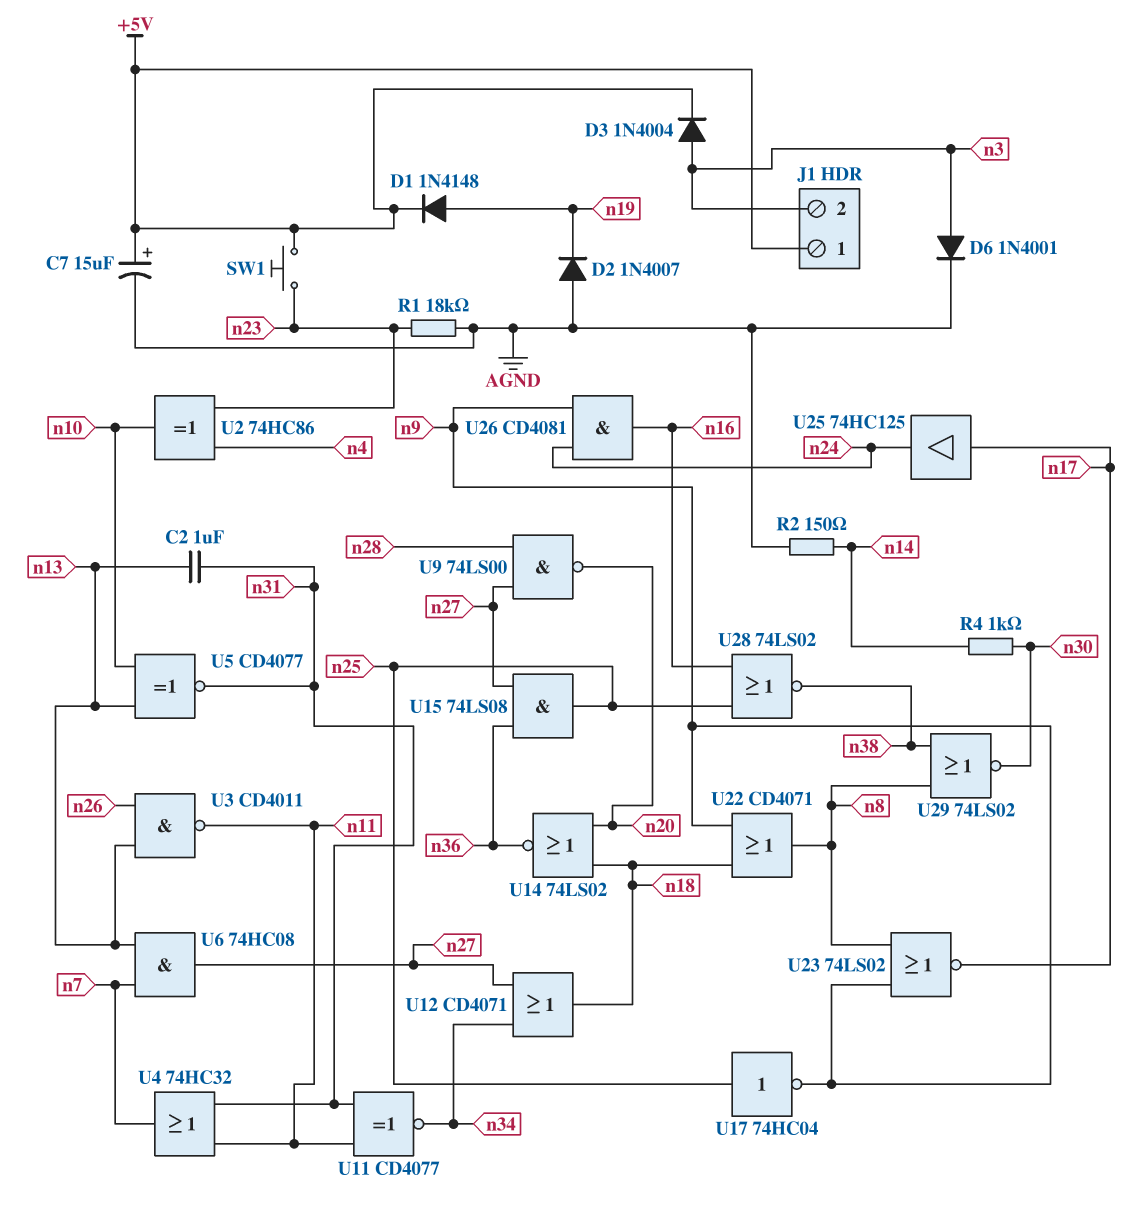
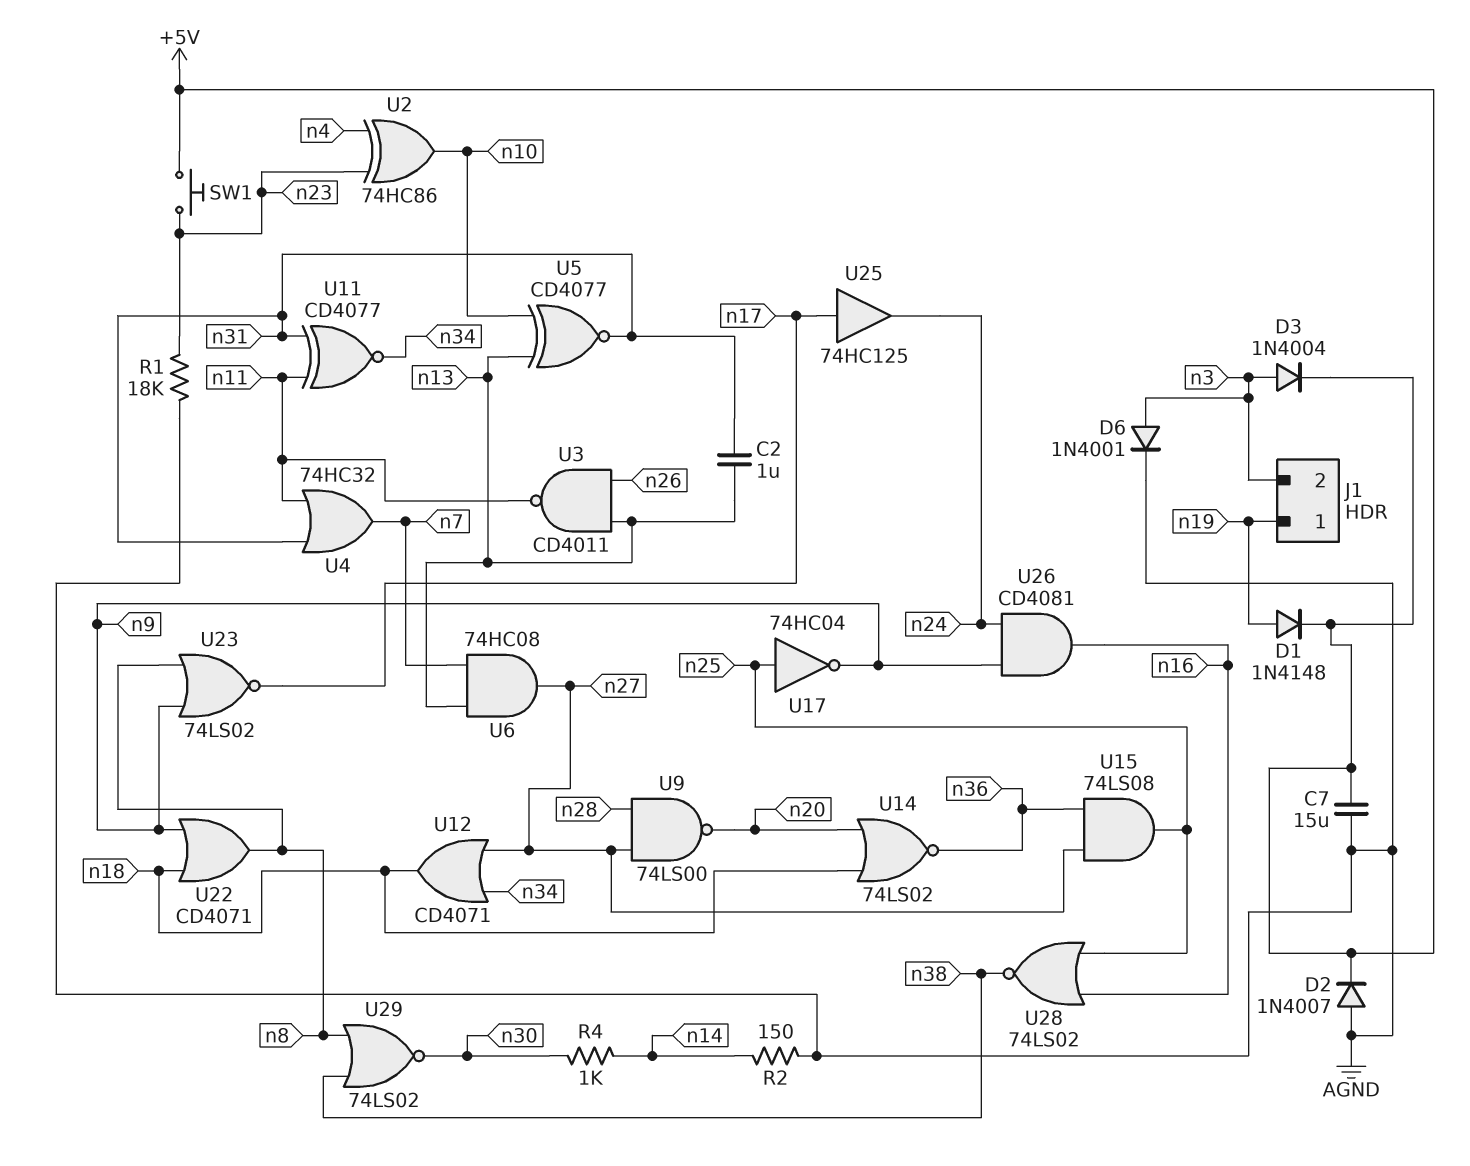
C7: 15uF (plus +5V, minus AGND) -> 15uF (+5V, AGND)
D2: diode 1N4007 (A AGND, K n19) -> diode 1N4007 (A AGND, K +5V)
J1 pin 1: +5V -> n19

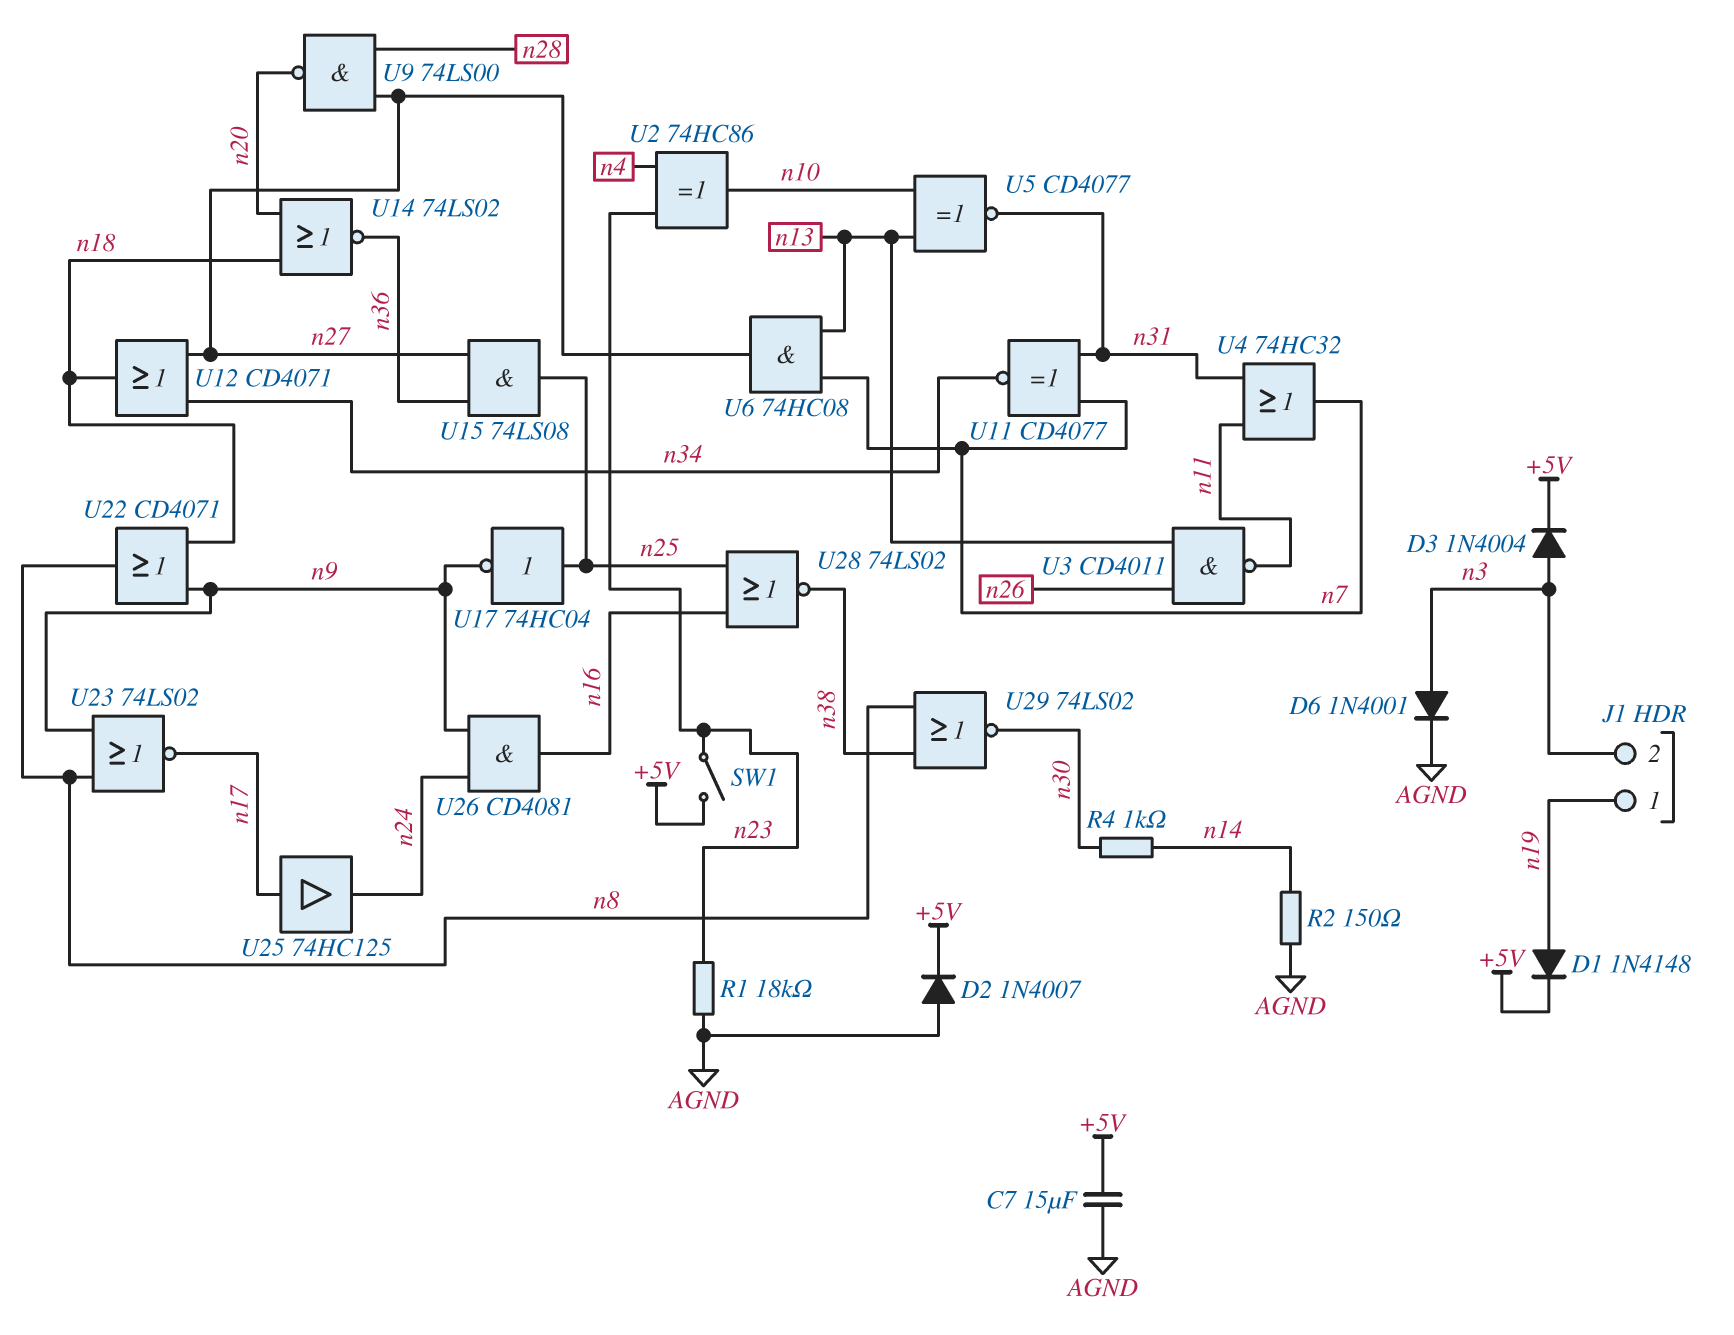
C2: 1uF (n13, n31) -> none
SW1: button (+5V, n23) -> switch (+5V, n23)
U11: XNOR CD4077 (in n11, in n31, out n34) -> XNOR CD4077 (in n7, in n31, out n34)

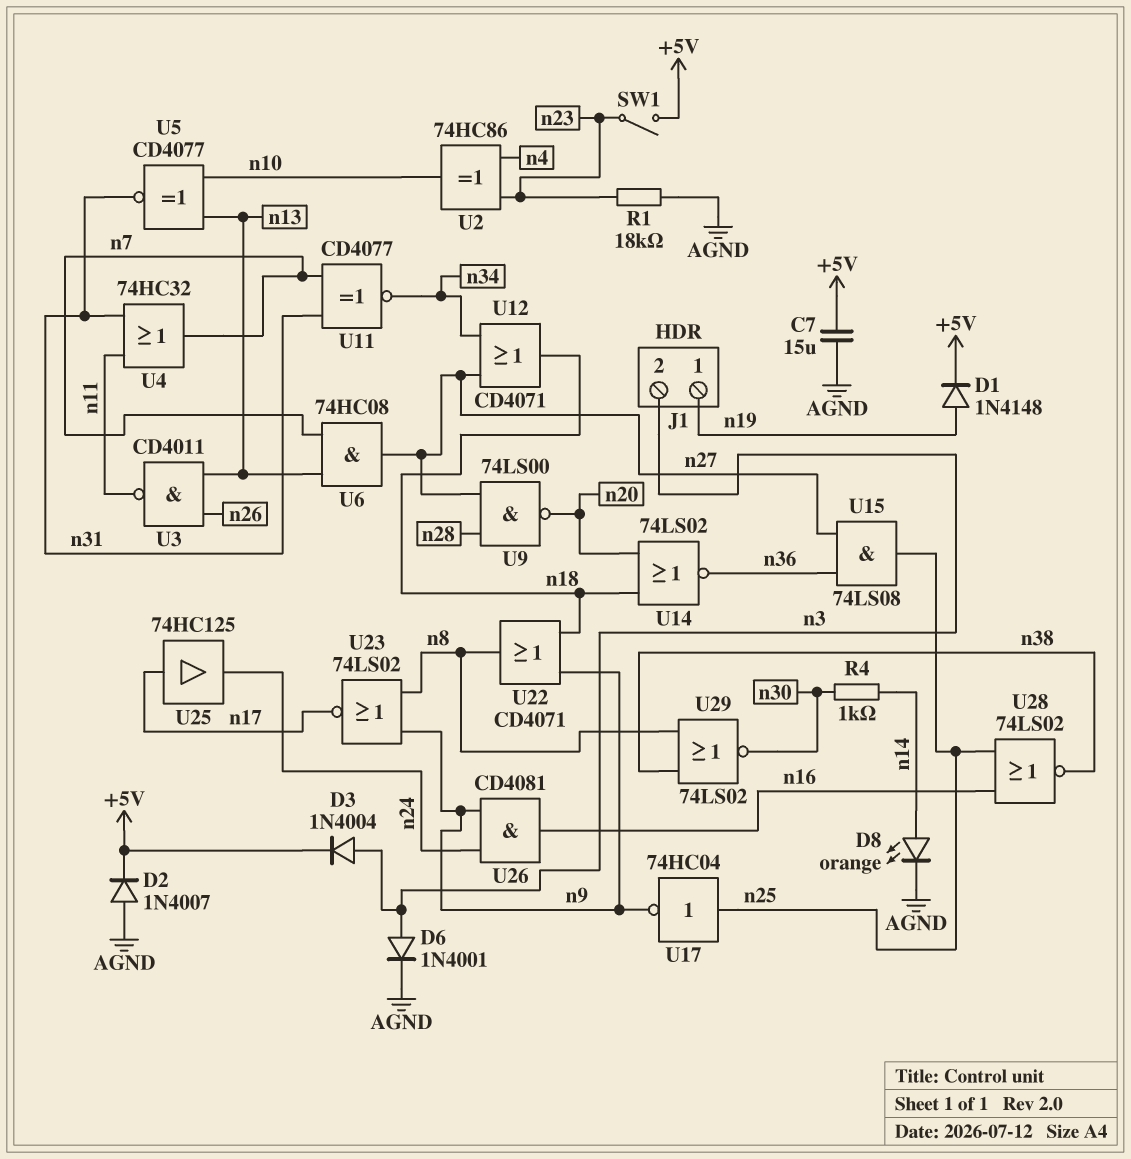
D8: none -> LED orange (A n14, K AGND)
R2: 150 (AGND, n14) -> none

